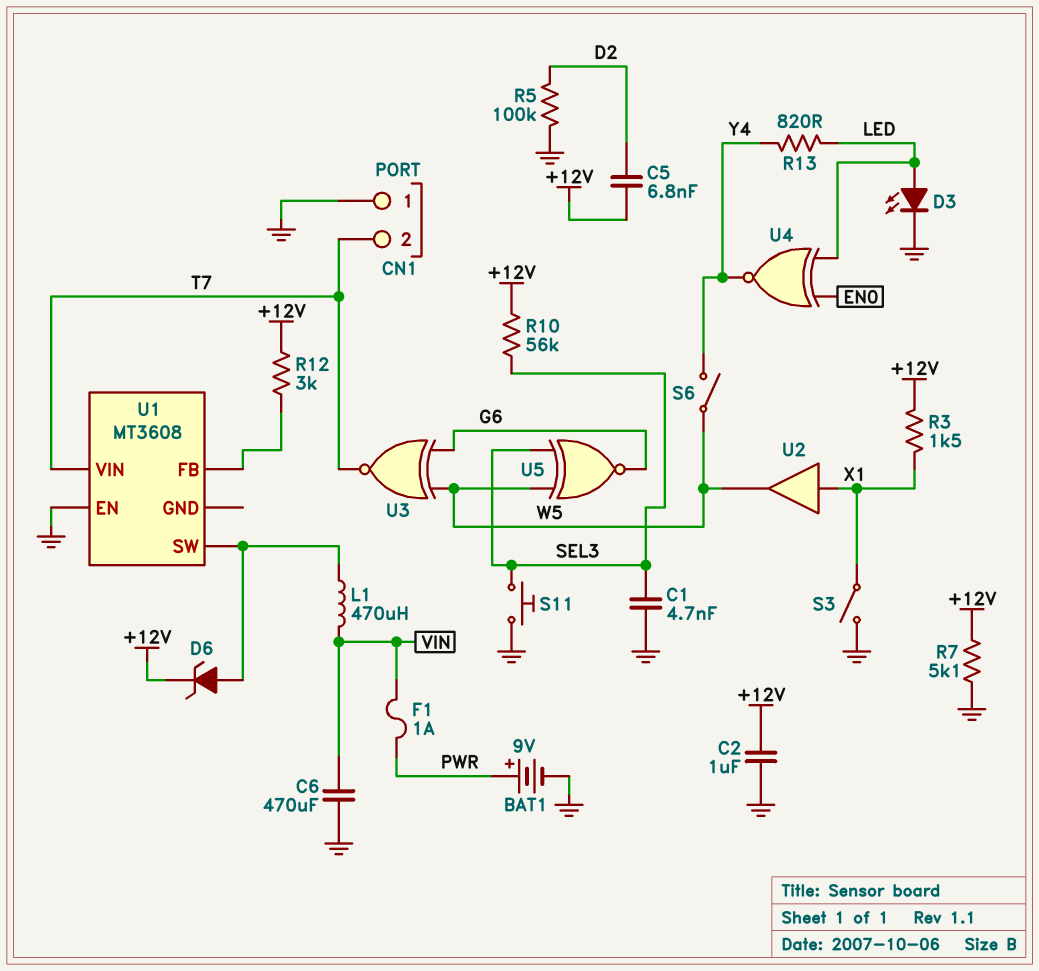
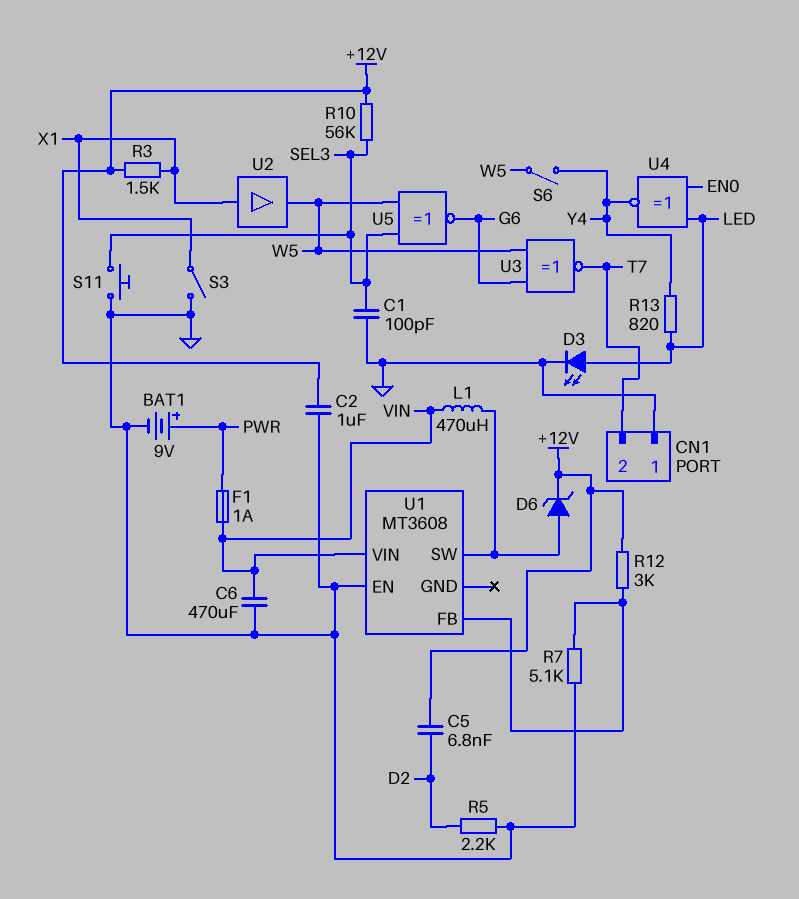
C1: 4.7nF (GND, SEL3) -> 100pF (GND, SEL3)
R5: 100k (D2, GND) -> 2.2k (D2, GND)
R7: 5.1k (+12V, GND) -> 5.1k (GND, U1/FB)
U1 pin VIN: T7 -> VIN

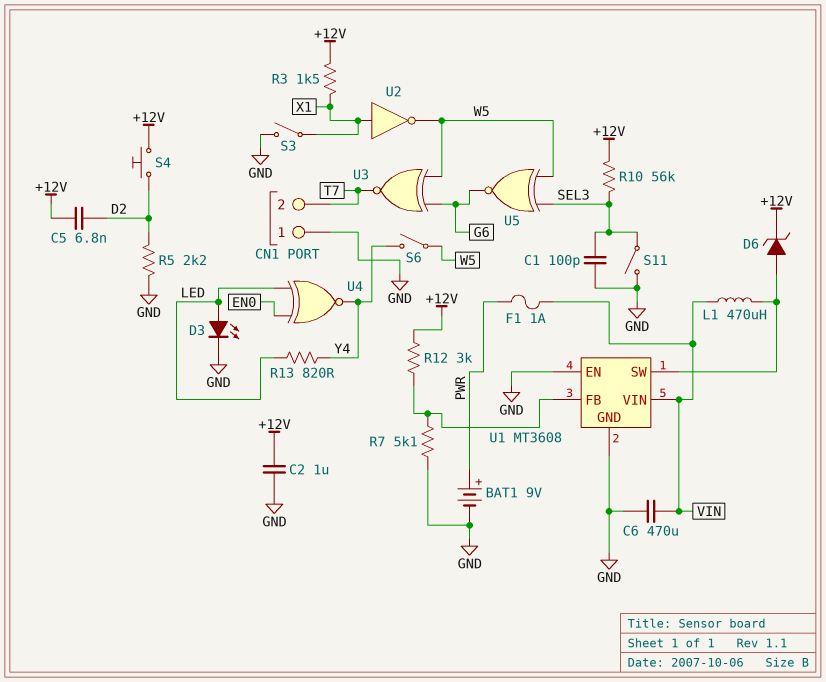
S4: none -> button (+12V, D2)
S11: button (GND, SEL3) -> switch (GND, SEL3)
U1 pin GND: none -> GND
U2: buffer (in X1, out W5) -> NOT (in X1, out W5)

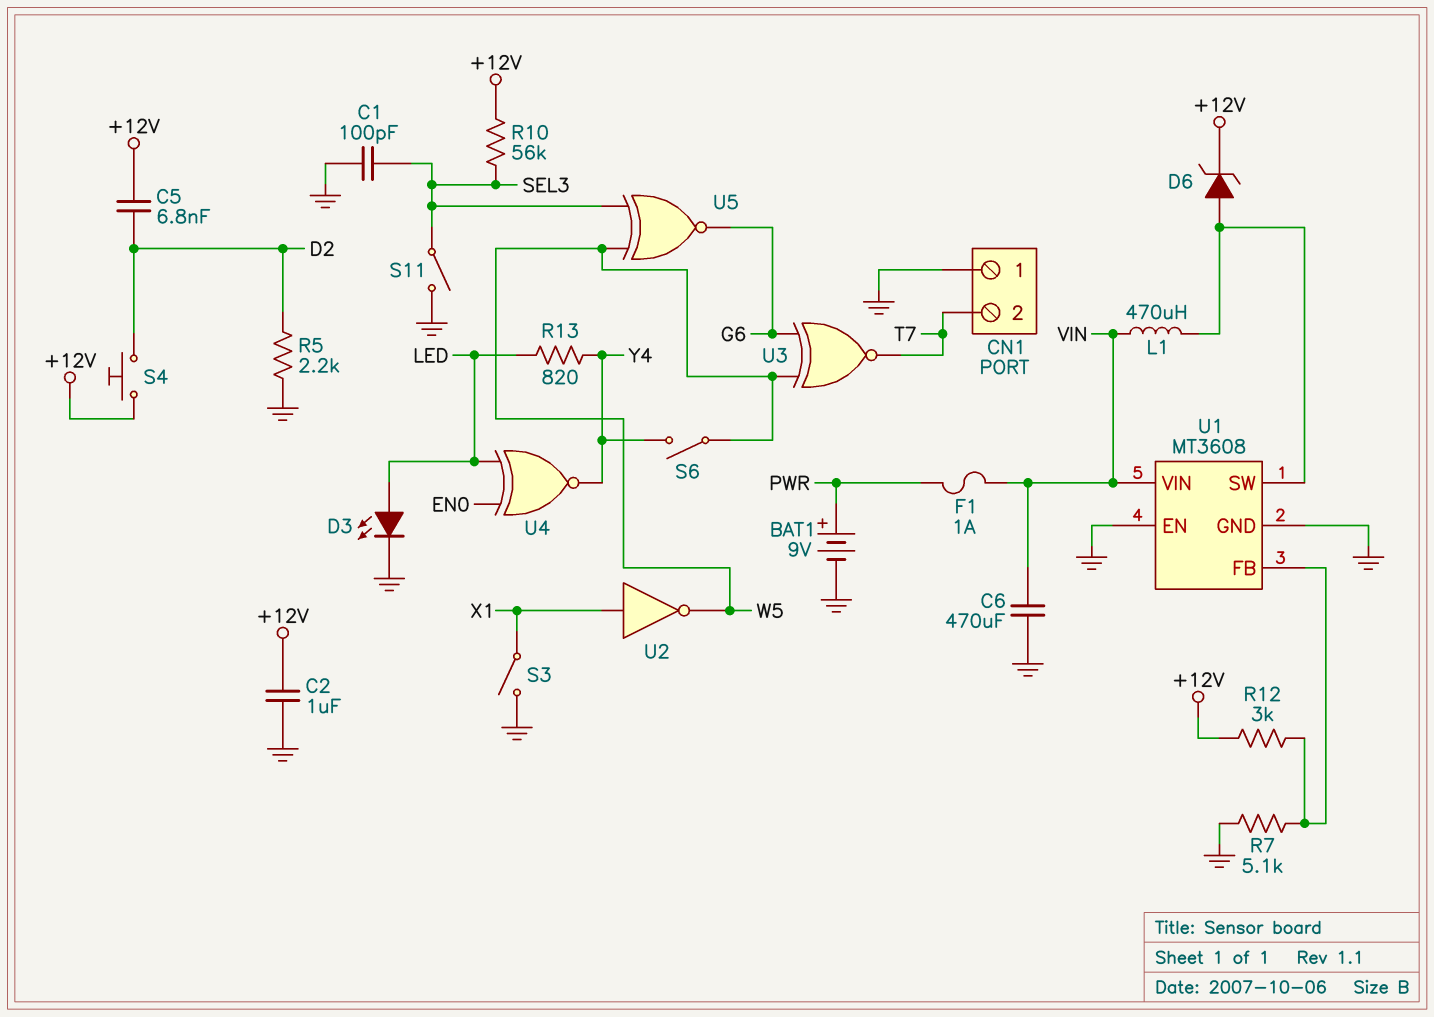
R3: 1.5k (+12V, X1) -> none

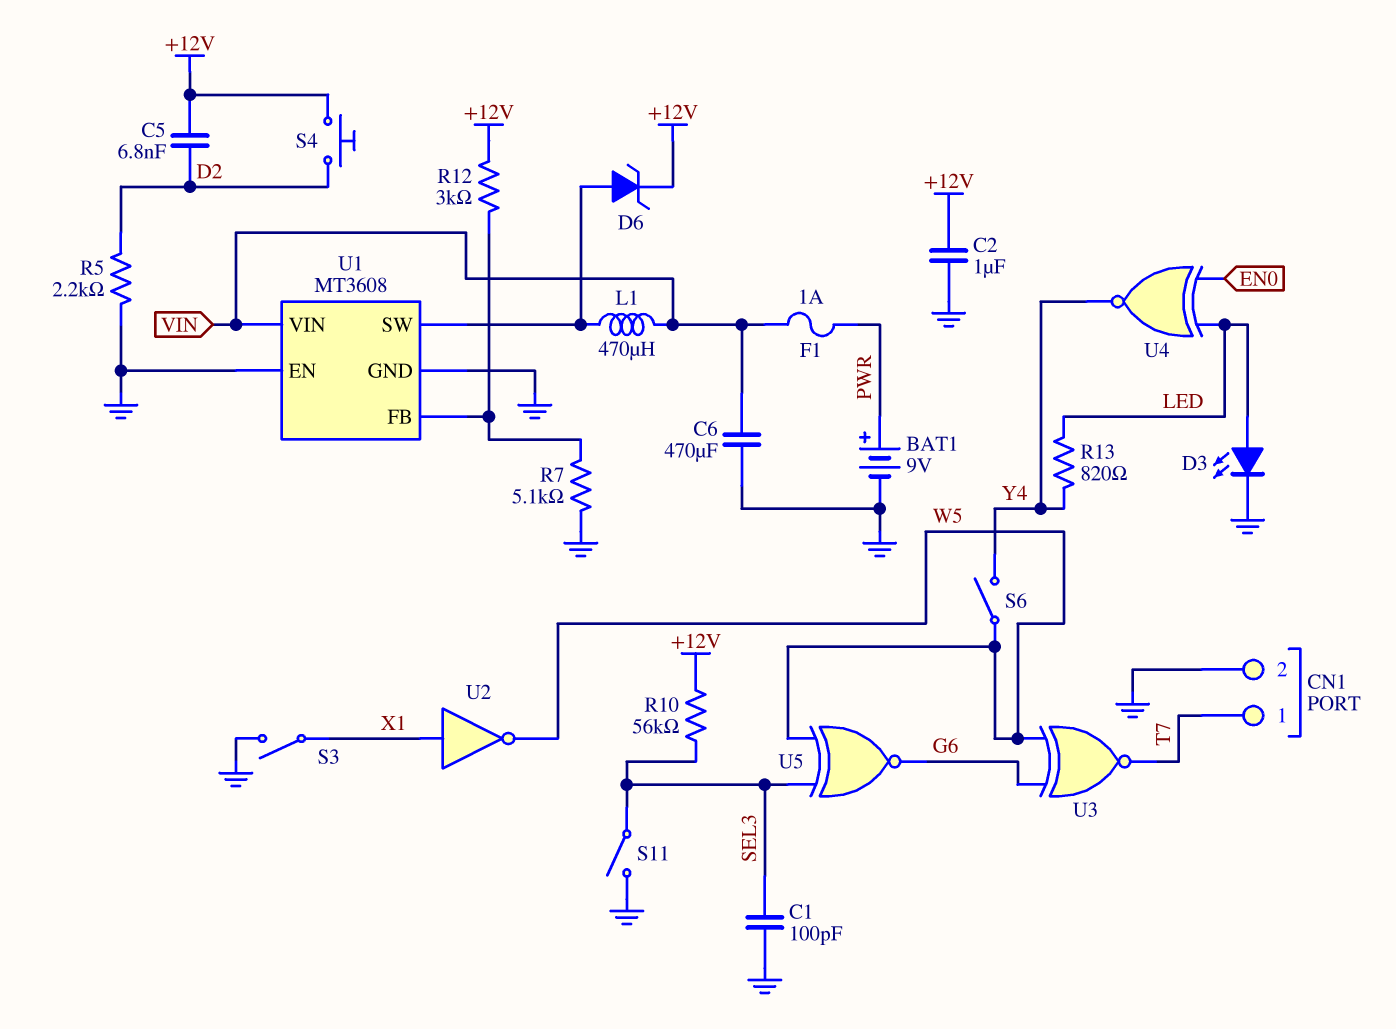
CN1 pin 1: GND -> T7
CN1 pin 2: T7 -> GND

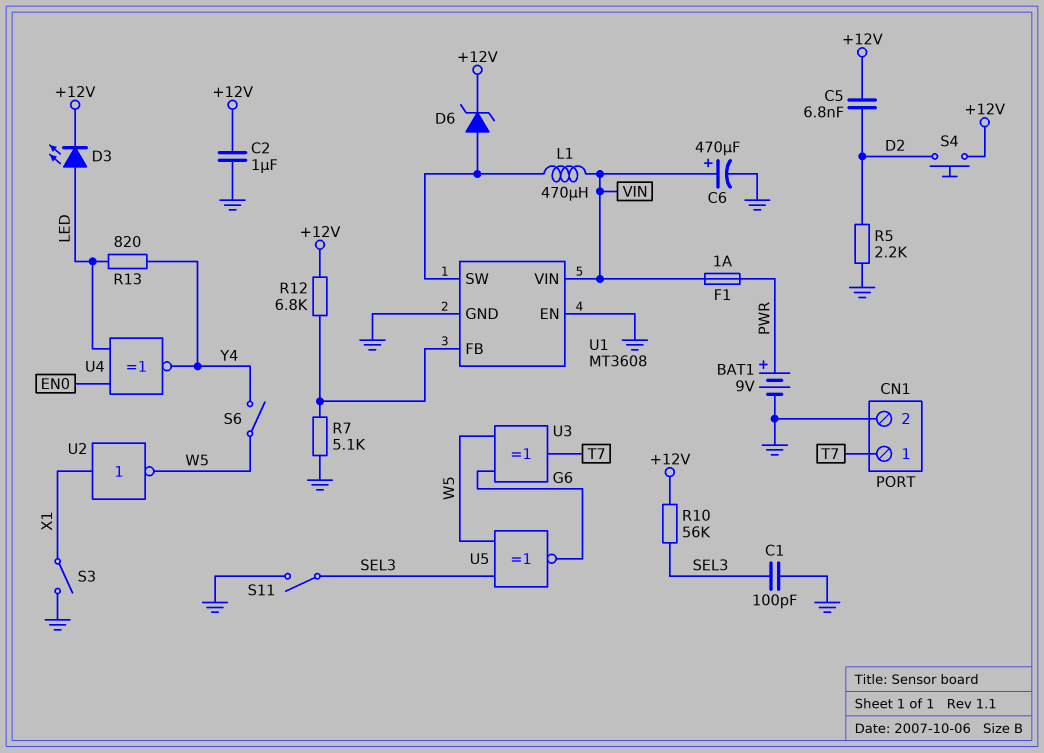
C6: 470uF (GND, VIN) -> 470uF (plus VIN, minus GND)
D3: LED (A LED, K GND) -> LED (A LED, K +12V)
R12: 3k (+12V, U1/FB) -> 6.8k (+12V, U1/FB)
U3: XNOR (in G6, in W5, out T7) -> XOR (in G6, in W5, out T7)

